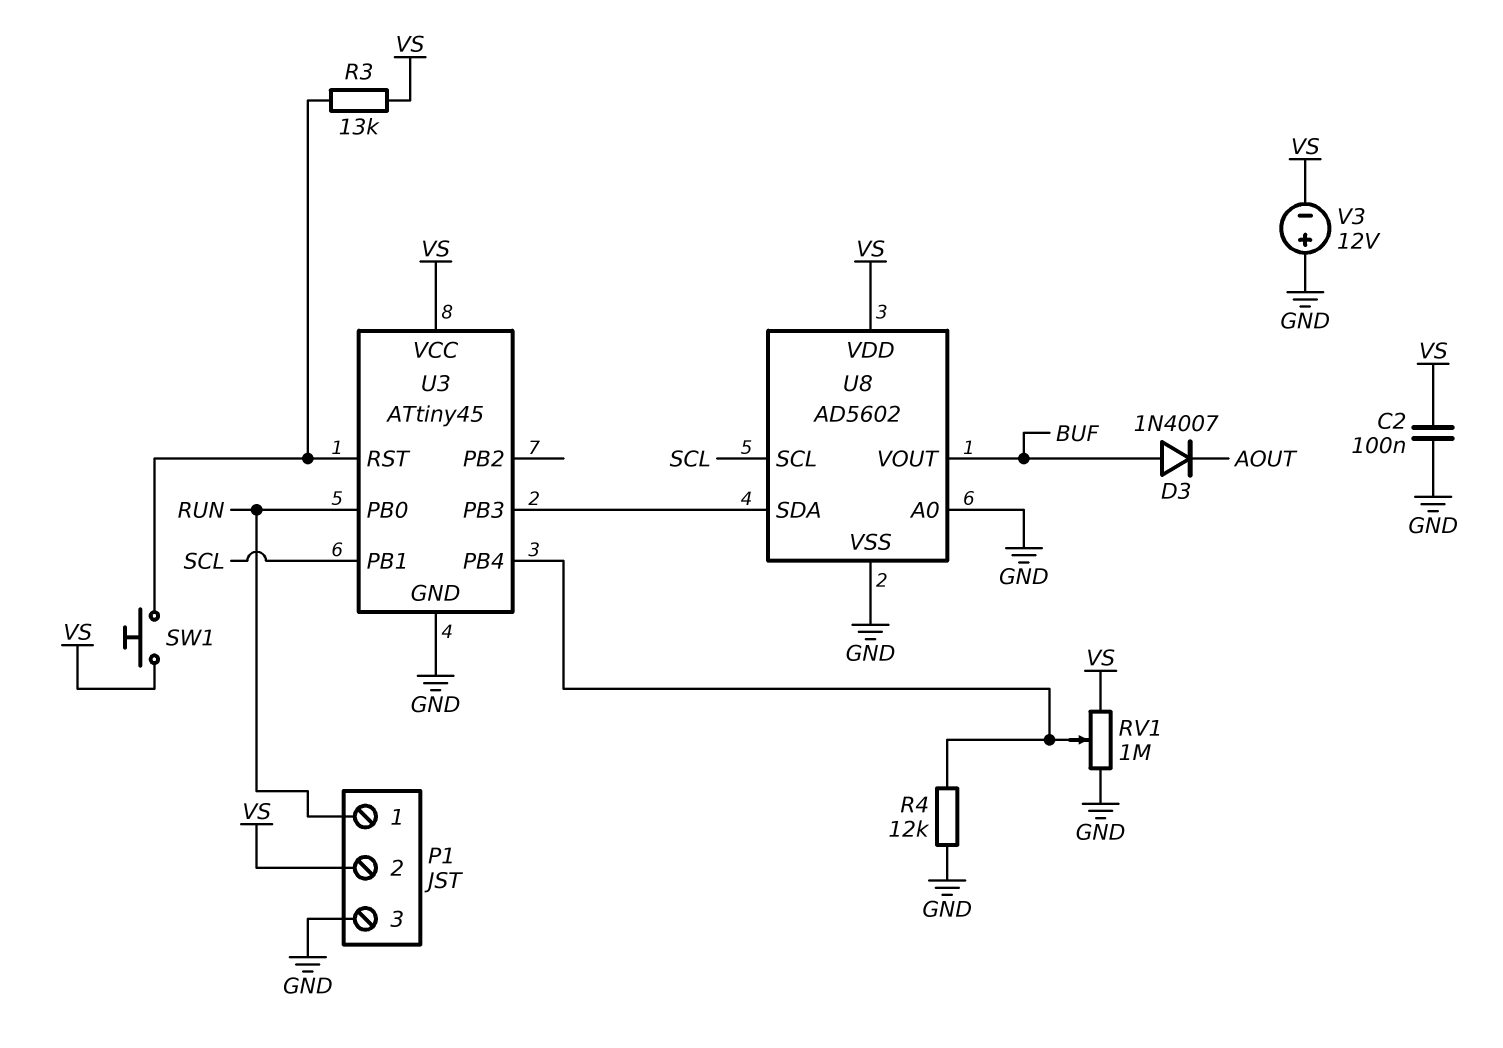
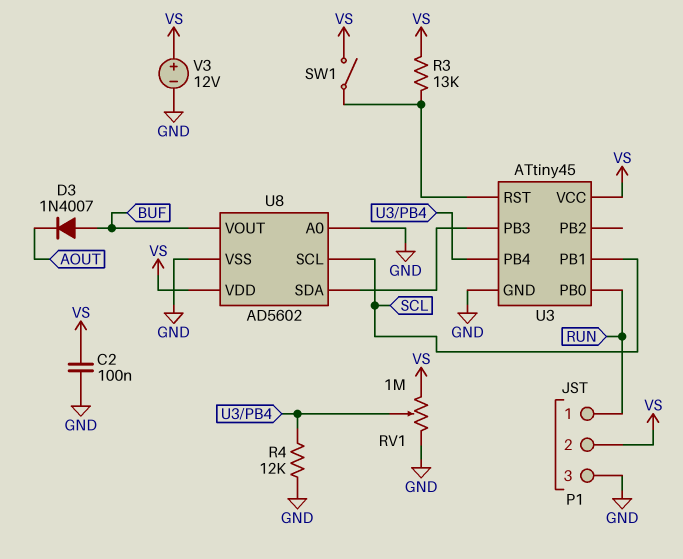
SW1: button (U3/RST, VS) -> switch (U3/RST, VS)
V3: 12V (plus GND, minus VS) -> 12V (plus VS, minus GND)

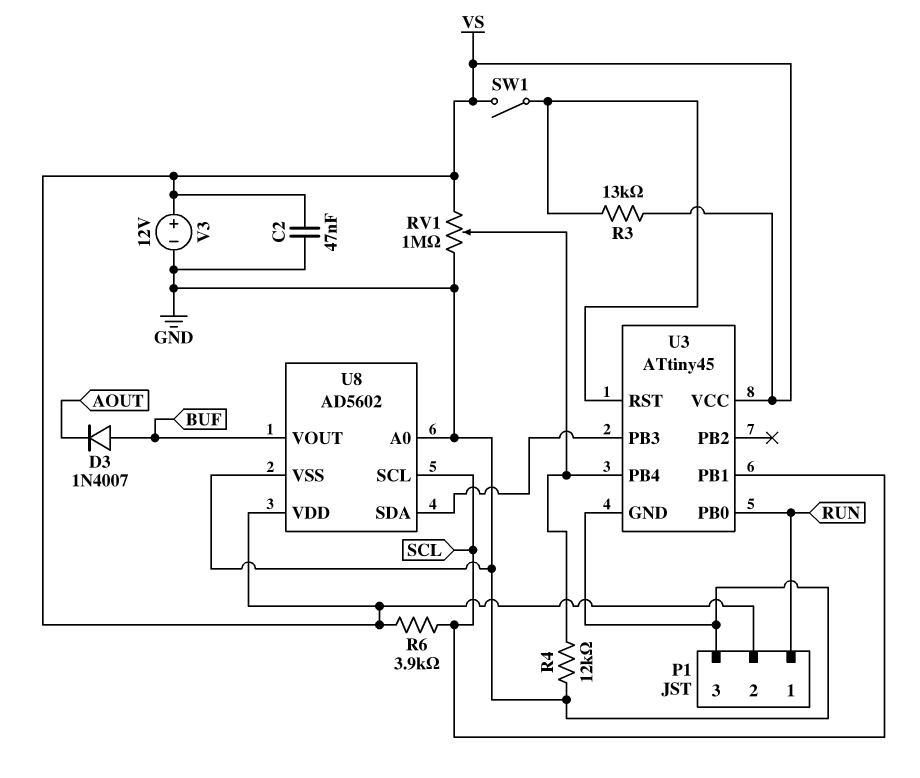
C2: 100nF (GND, VS) -> 47nF (GND, VS)
R6: none -> 3.9k (SCL, VS)

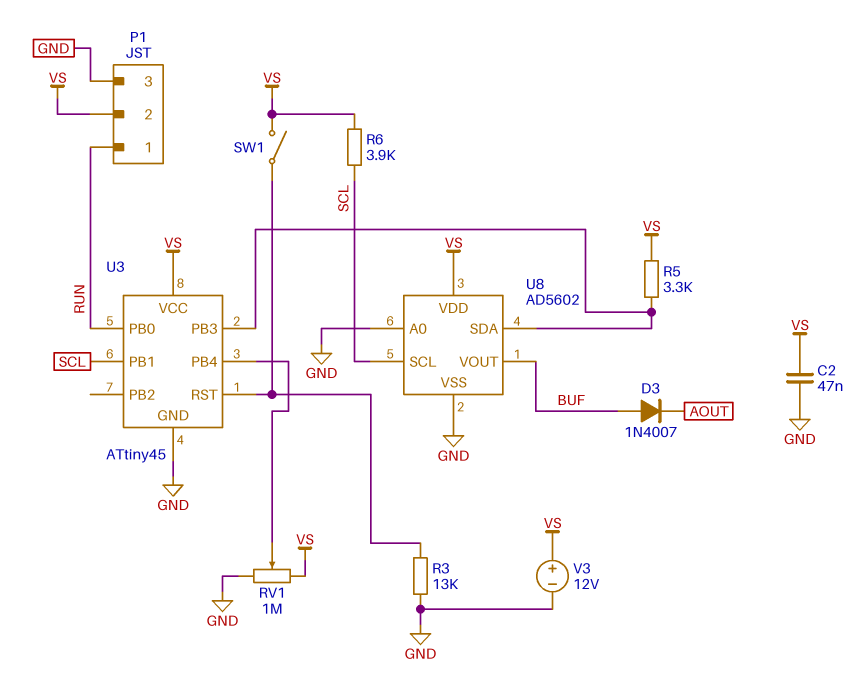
R3: 13k (U3/RST, VS) -> 13k (GND, U3/RST)
R4: 12k (GND, U3/PB4) -> none
R5: none -> 3.3k (U3/PB3, VS)

